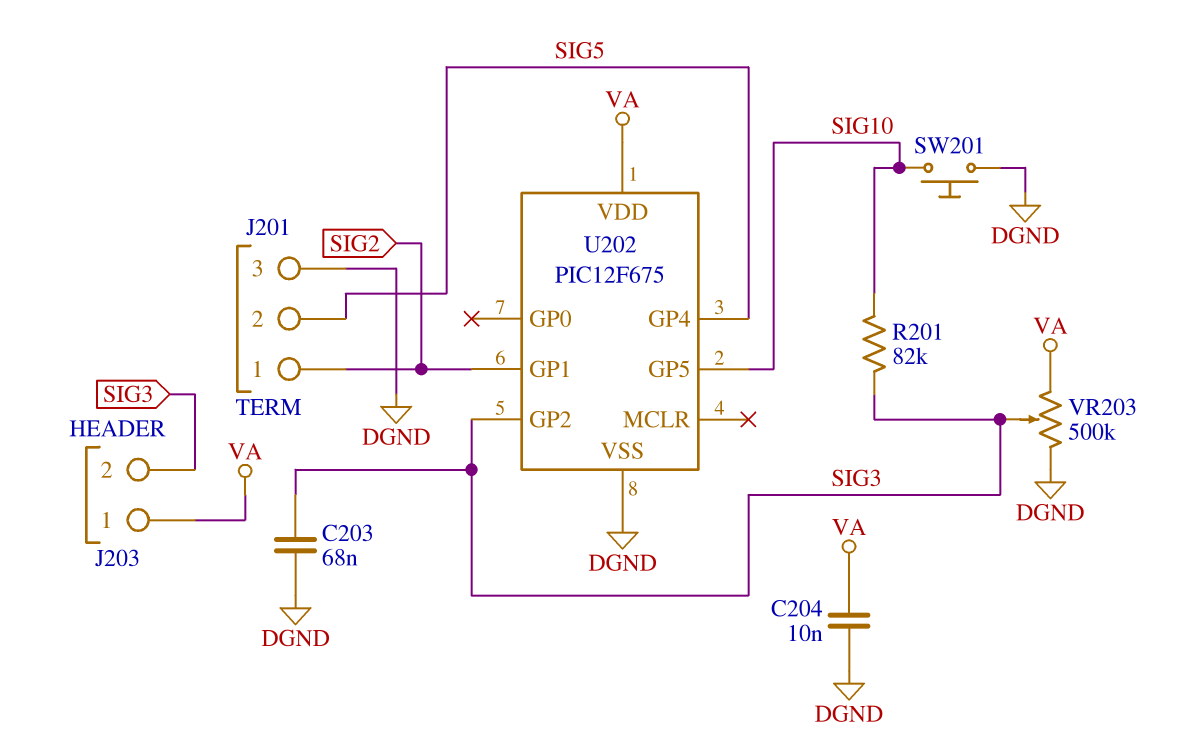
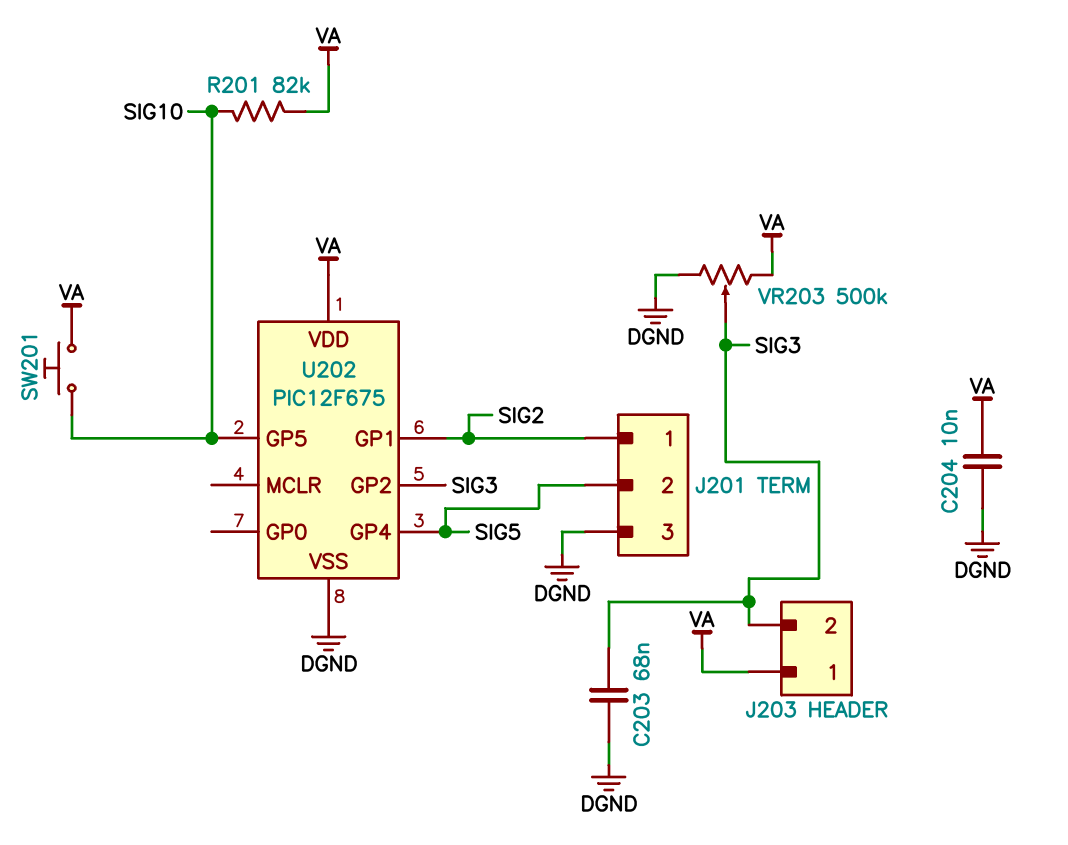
R201: 82k (SIG3, SIG10) -> 82k (SIG10, VA)
SW201: button (DGND, SIG10) -> button (SIG10, VA)

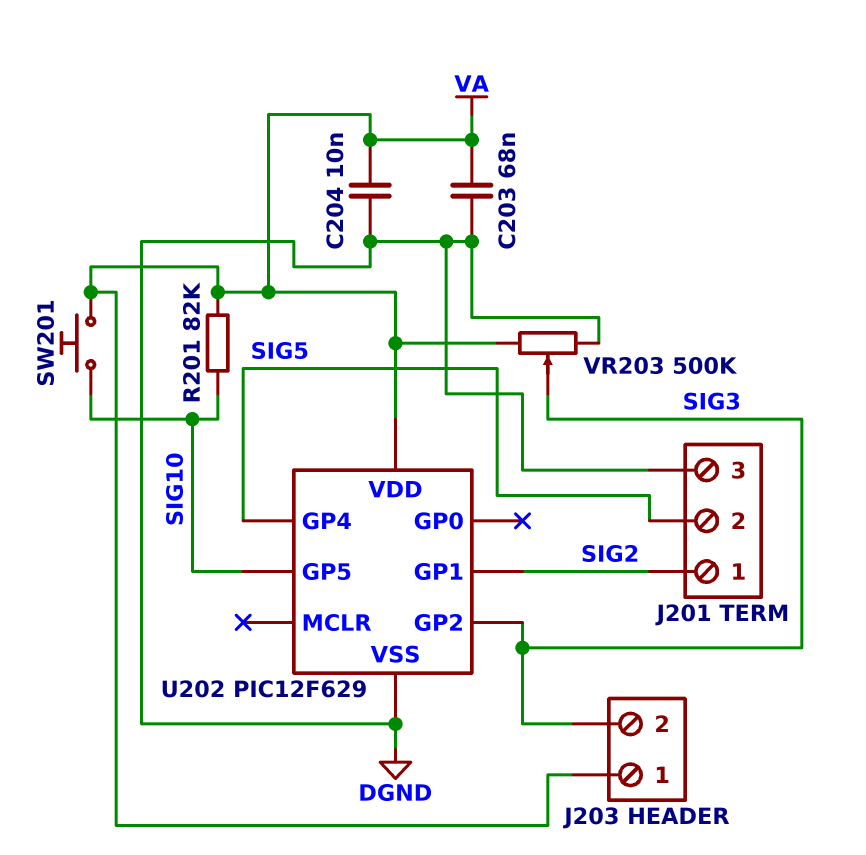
C203: 68nF (DGND, SIG3) -> 68nF (DGND, VA)
U202: PIC12F675 -> PIC12F629

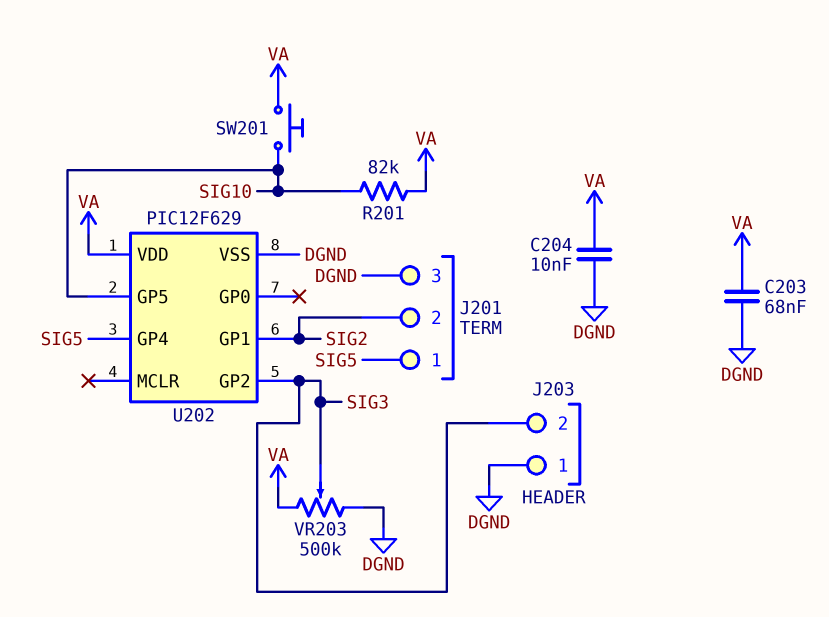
J201 pin 1: SIG2 -> SIG5
J201 pin 2: SIG5 -> SIG2
J203 pin 1: VA -> DGND

